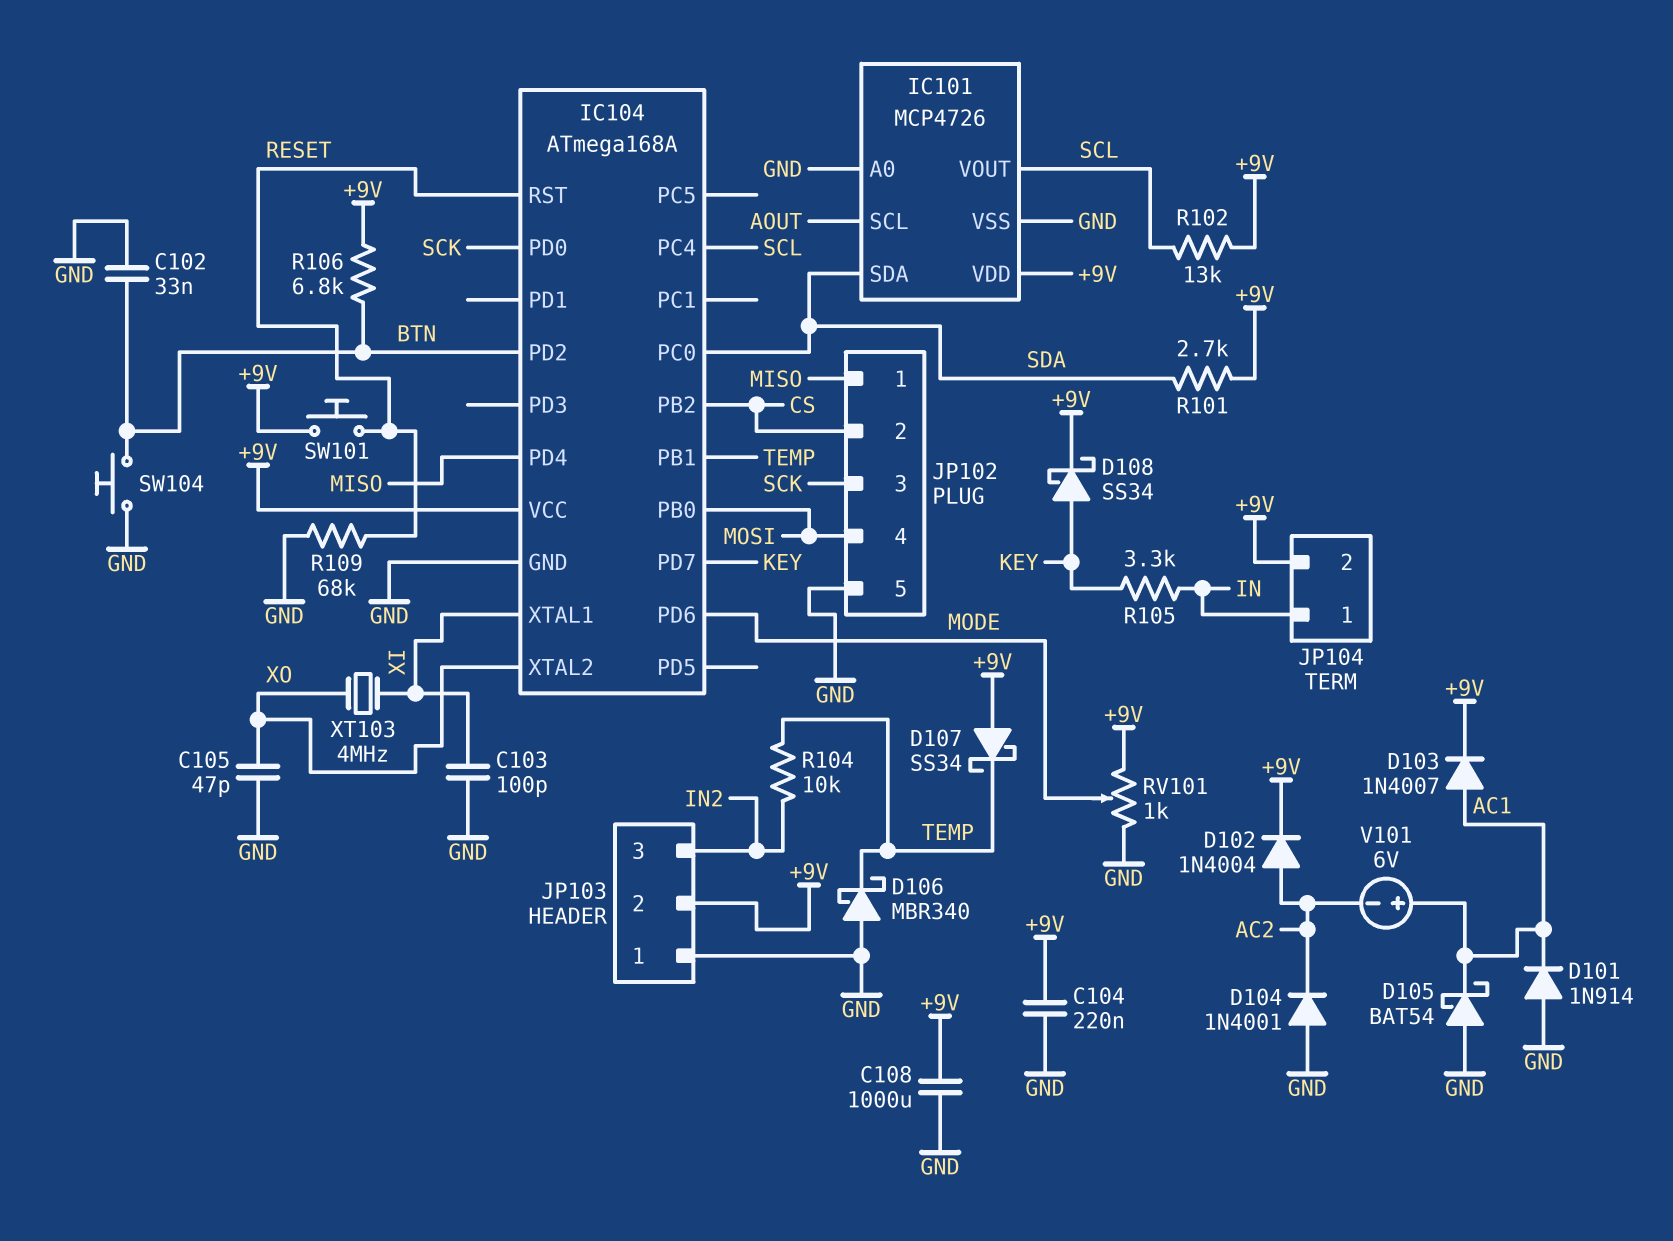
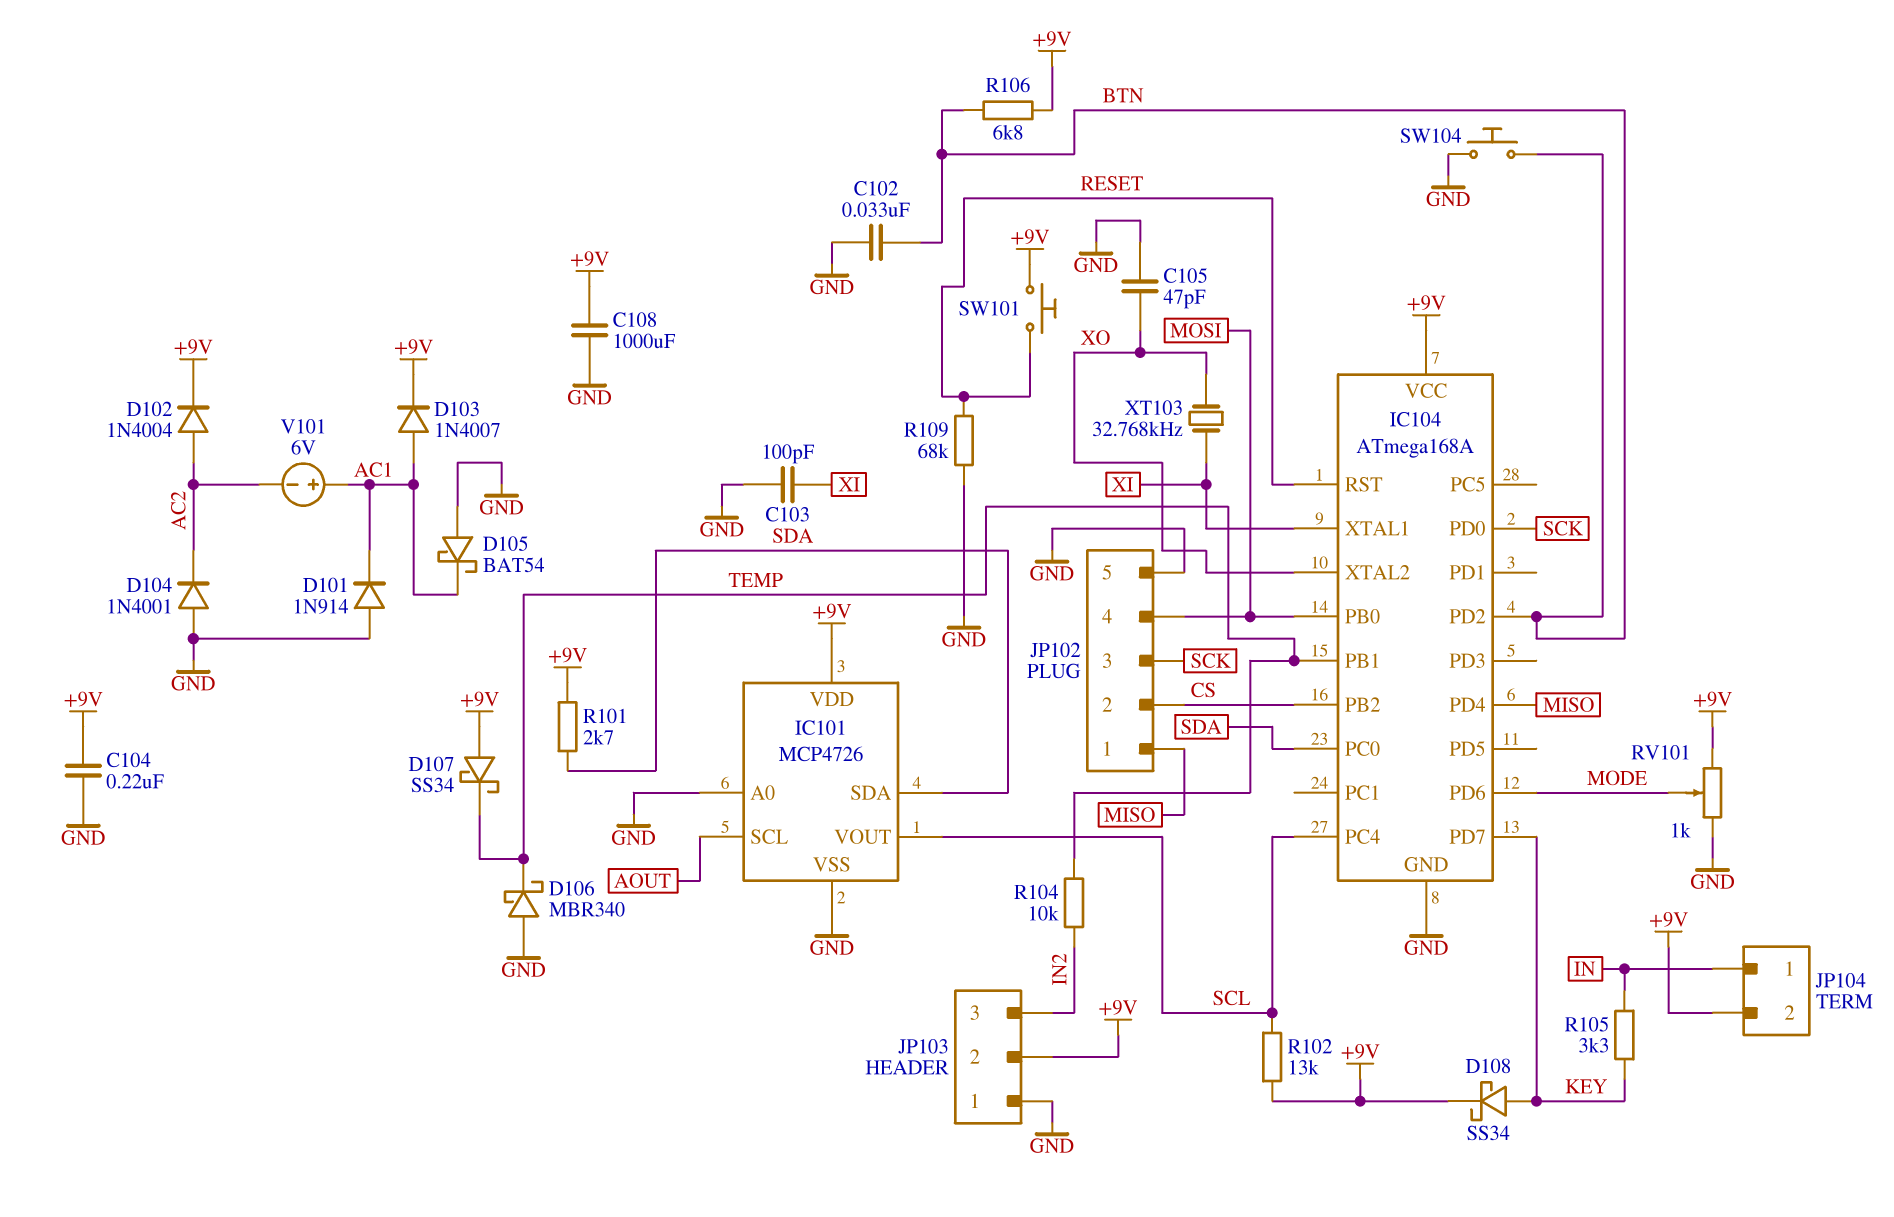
XT103: 4MHz (XI, XO) -> 32.768kHz (XI, XO)

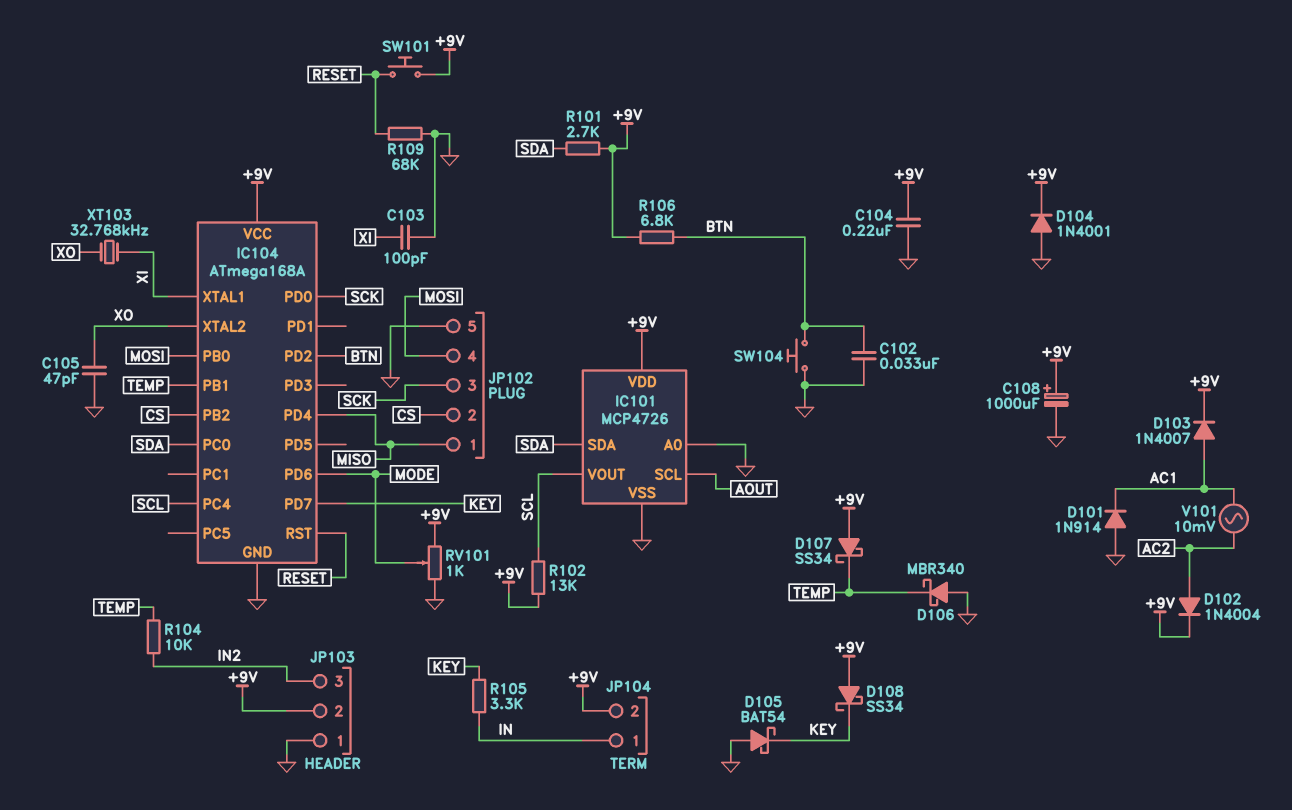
C108: 1000uF (+9V, GND) -> 1000uF (plus +9V, minus GND)
D104: diode 1N4001 (A GND, K AC2) -> diode 1N4001 (A GND, K +9V)
D105: schottky BAT54 (A GND, K AC1) -> schottky BAT54 (A GND, K KEY)
D108: schottky SS34 (A KEY, K +9V) -> schottky SS34 (A +9V, K KEY)
V101: 6V (plus AC1, minus AC2) -> AC 10mV (AC1, AC2)

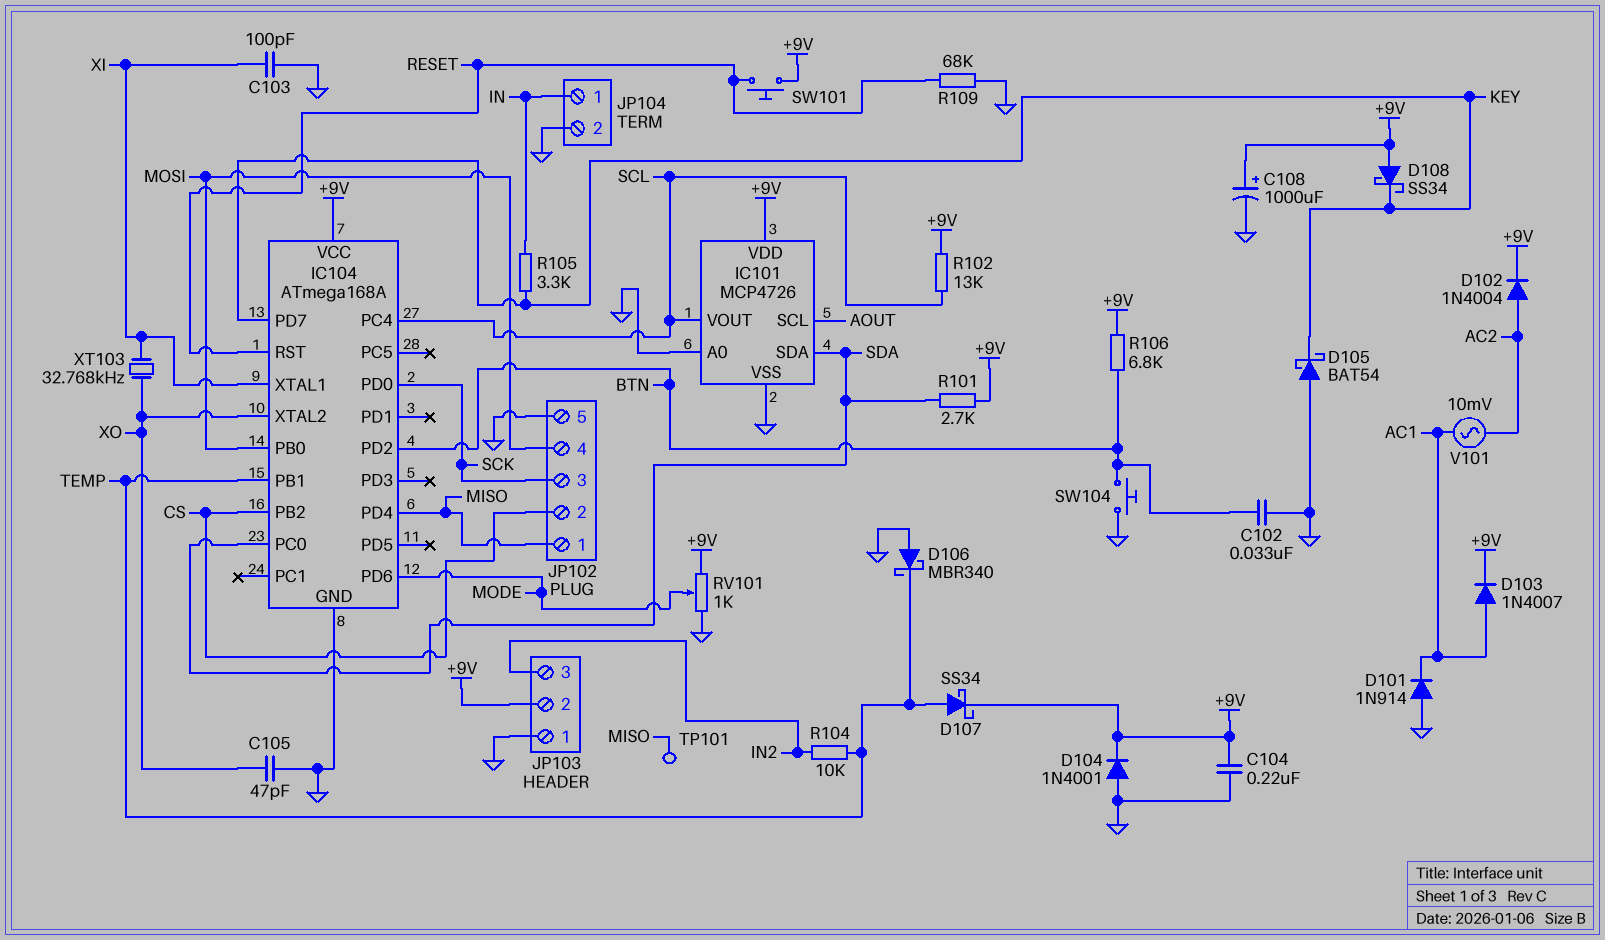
D107: schottky SS34 (A +9V, K TEMP) -> schottky SS34 (A TEMP, K +9V)
JP104 pin 2: +9V -> GND
TP101: none -> test point (MISO)

